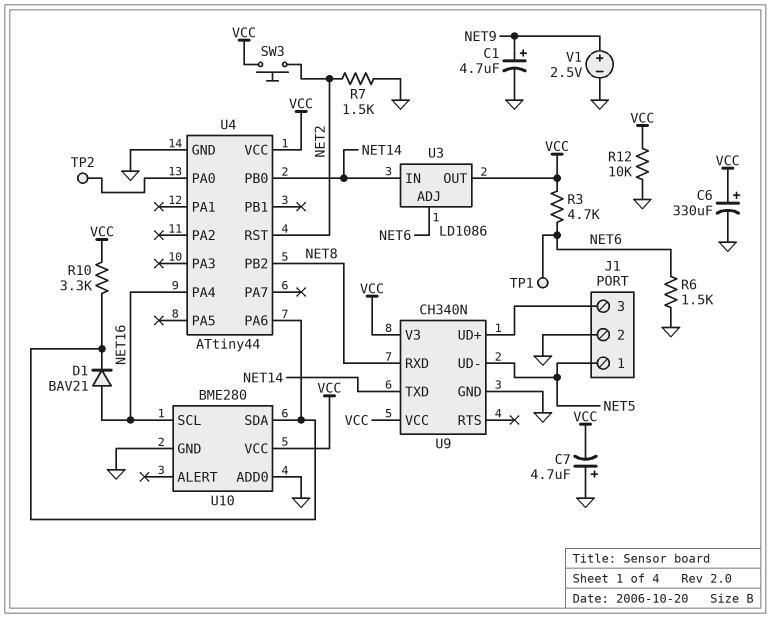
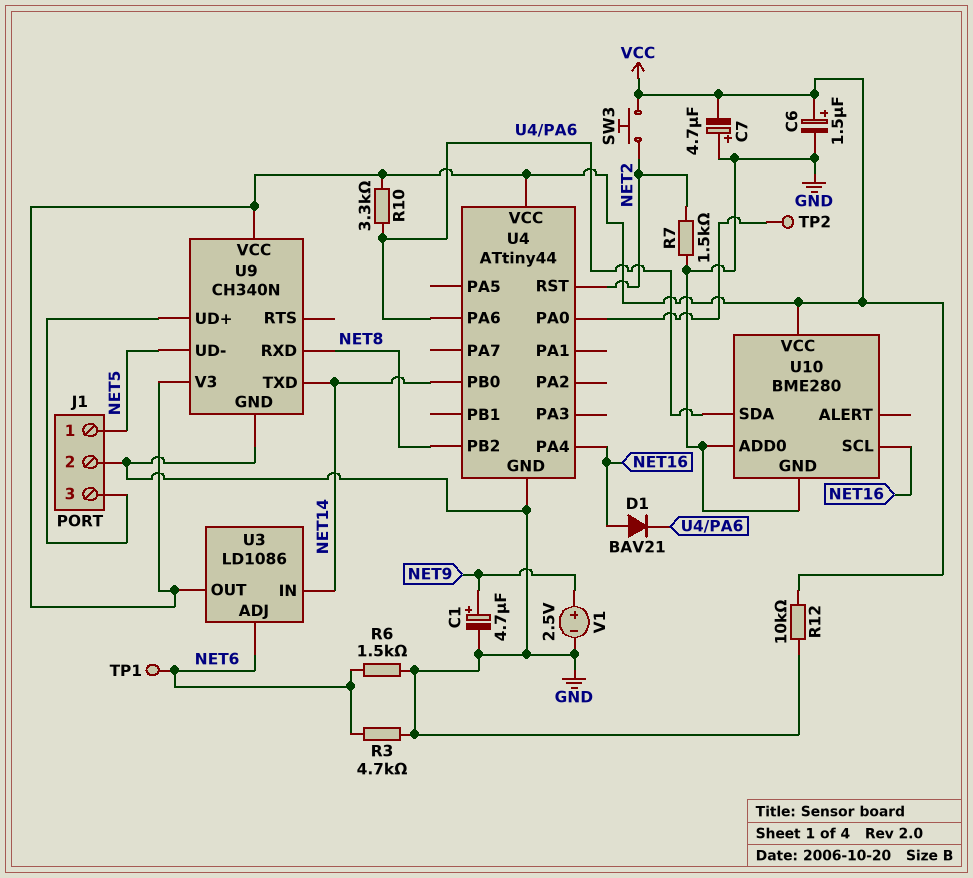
C6: 330uF (plus VCC, minus GND) -> 1.5uF (plus VCC, minus GND)
R3: 4.7k (NET6, VCC) -> 4.7k (GND, NET6)

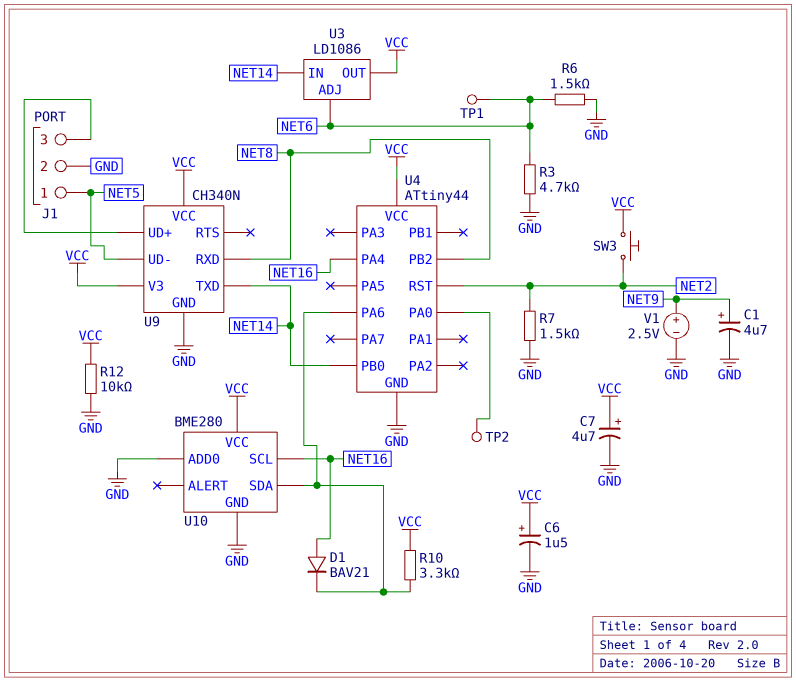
C7: 4.7uF (plus GND, minus VCC) -> 4.7uF (plus VCC, minus GND)

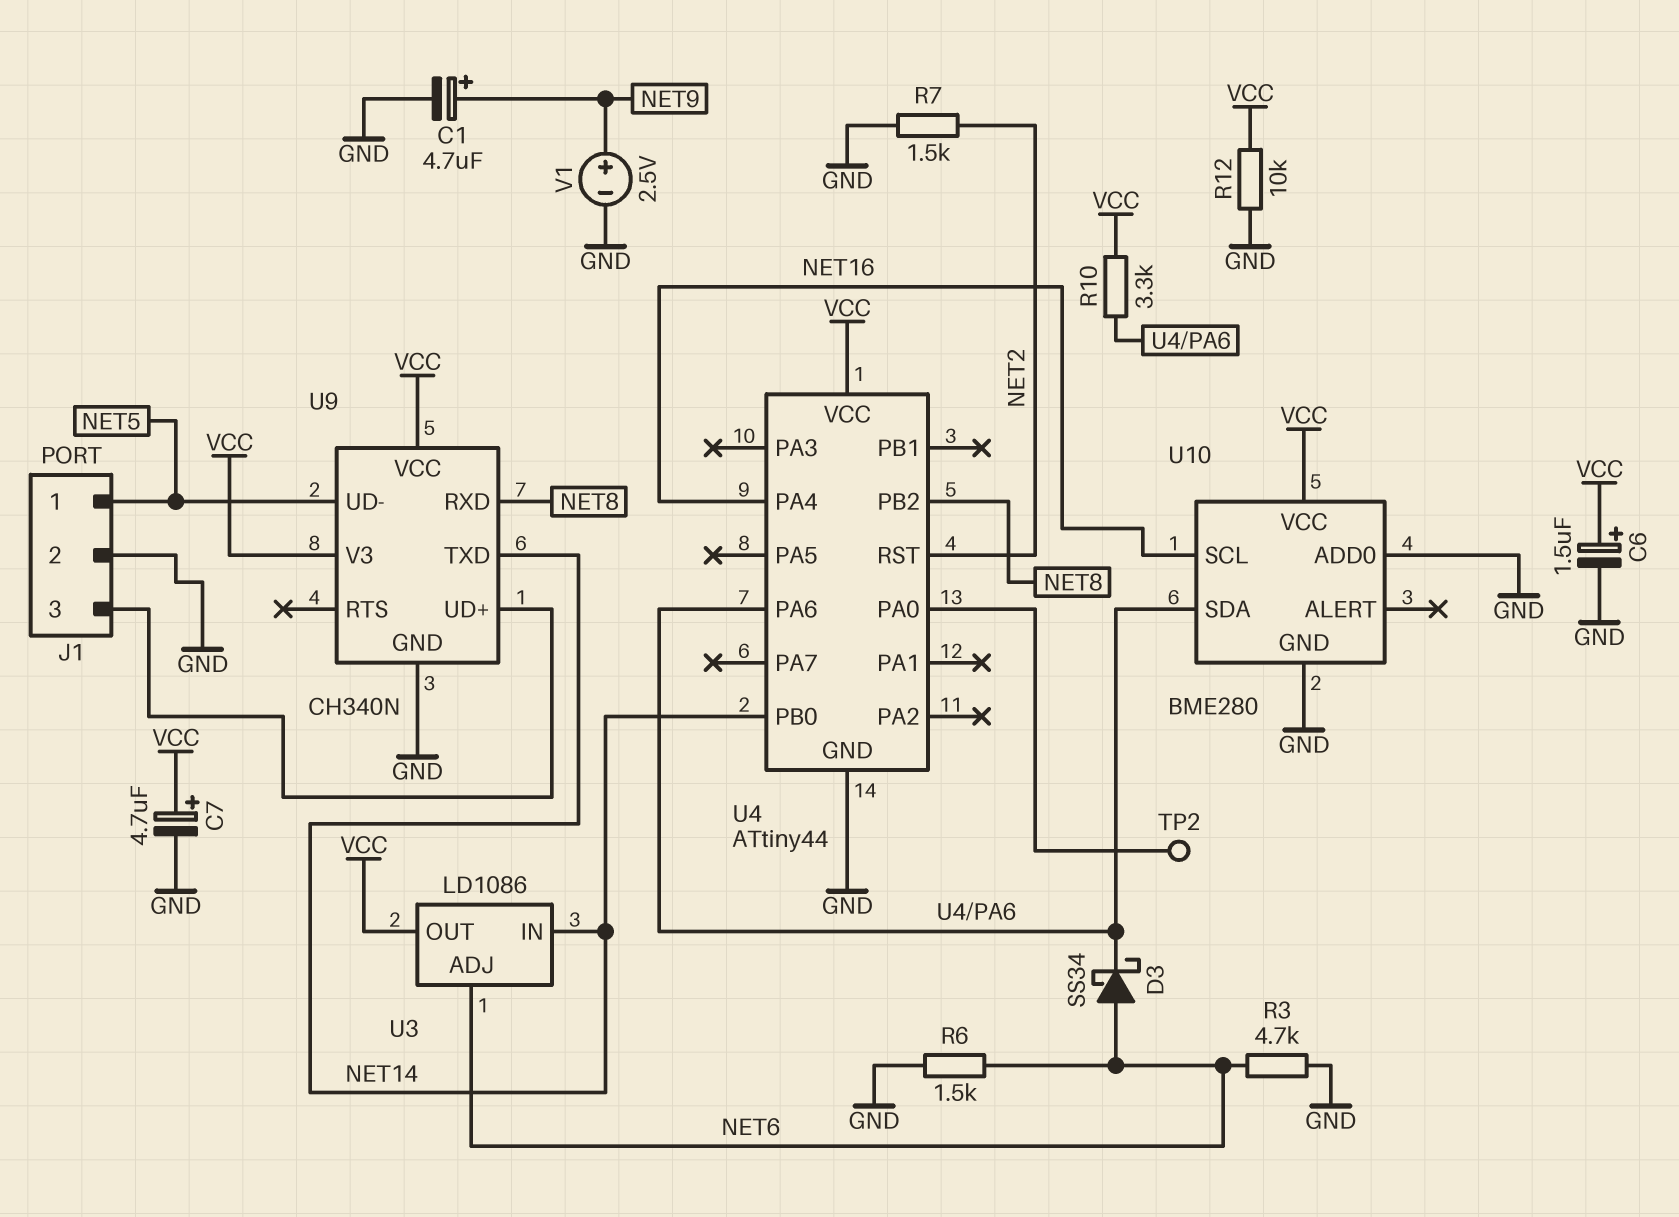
D1: diode BAV21 (A NET16, K U4/PA6) -> none
D3: none -> schottky SS34 (A NET6, K U4/PA6)
SW3: button (NET2, VCC) -> none
TP1: test point (NET6) -> none

